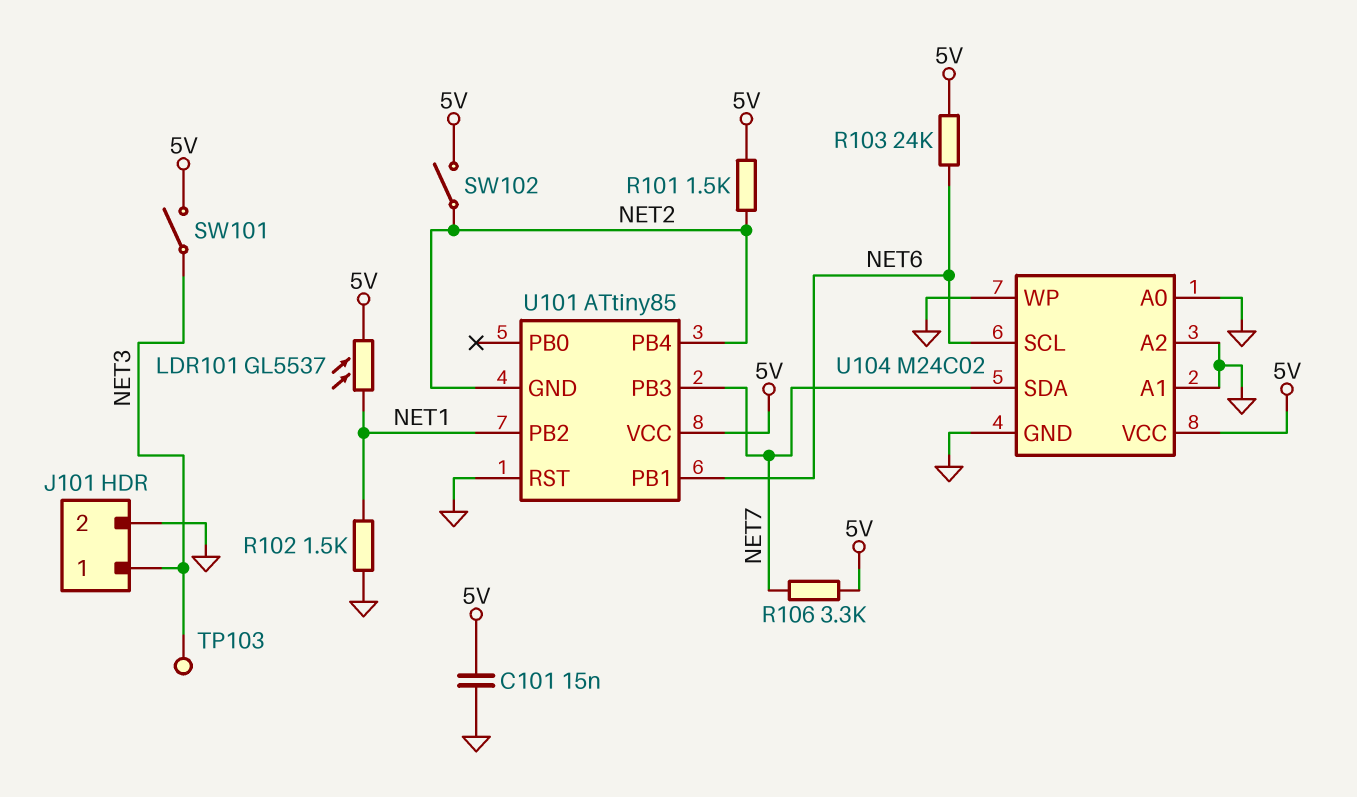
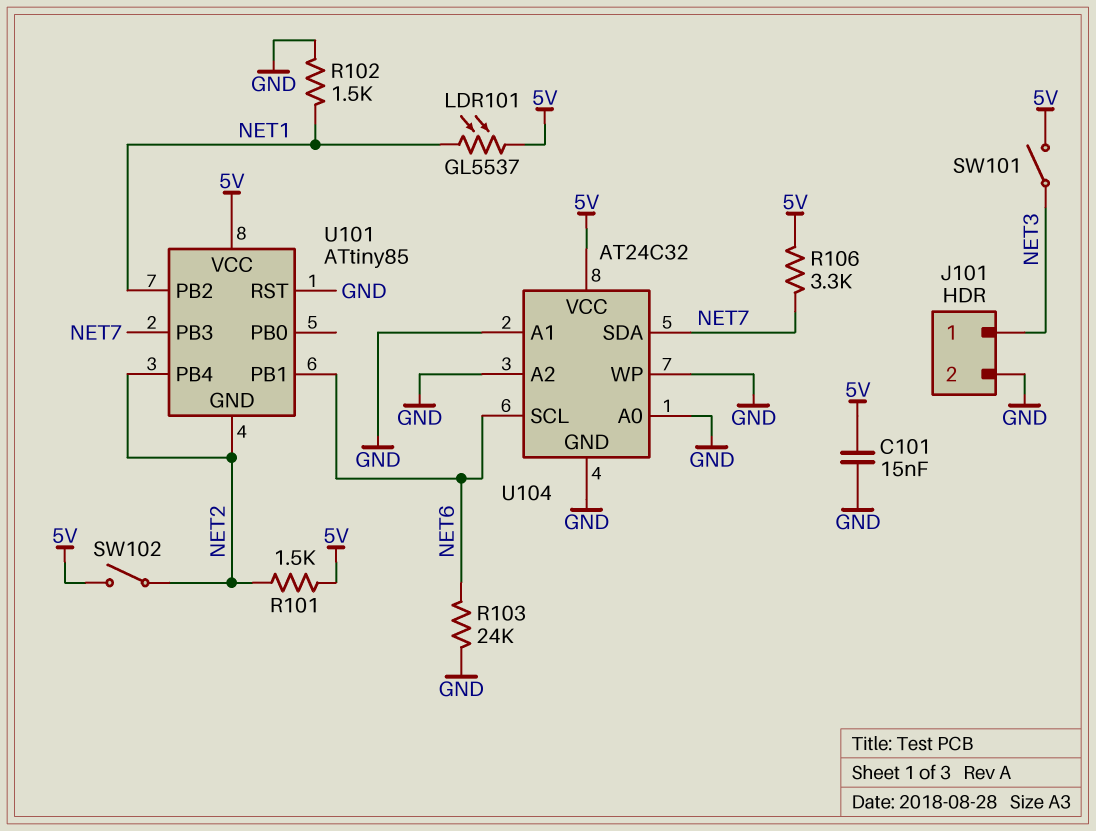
R103: 24k (5V, NET6) -> 24k (GND, NET6)
TP103: test point (NET3) -> none
U104: M24C02 -> AT24C32

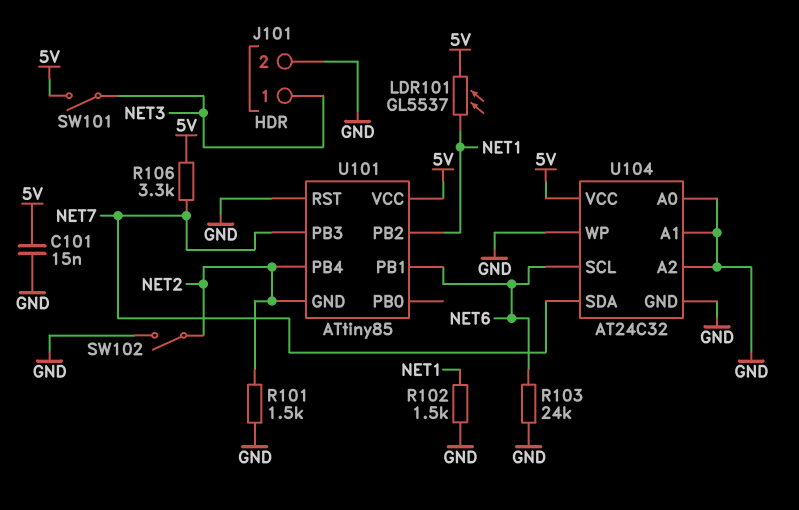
R101: 1.5k (5V, NET2) -> 1.5k (GND, NET2)
SW102: switch (5V, NET2) -> switch (GND, NET2)

